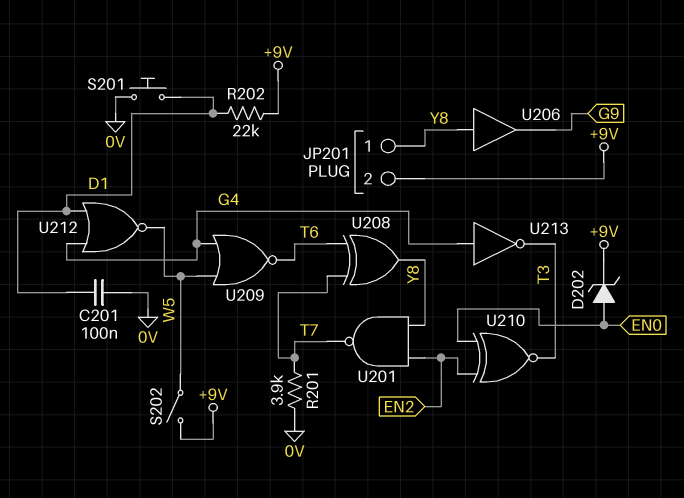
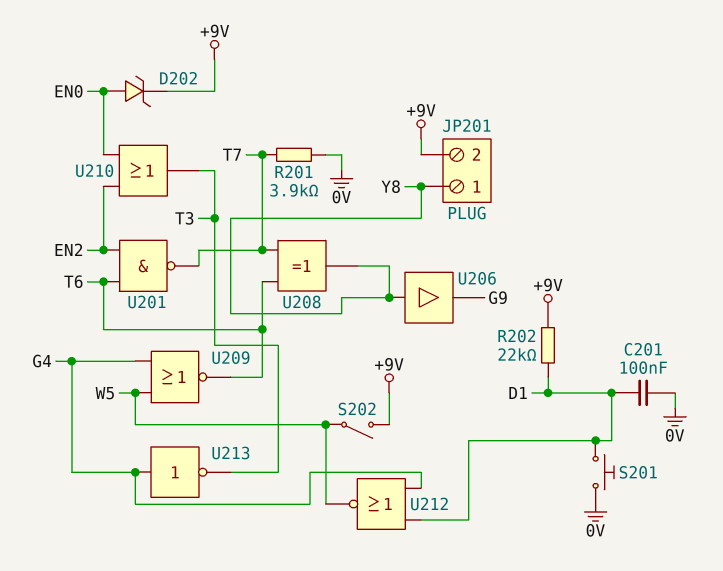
U201: NAND (in EN2, in Y8, out T7) -> NAND (in EN2, in T6, out T7)
U210: XNOR (in EN0, in EN2, out T3) -> OR (in EN0, in EN2, out T3)

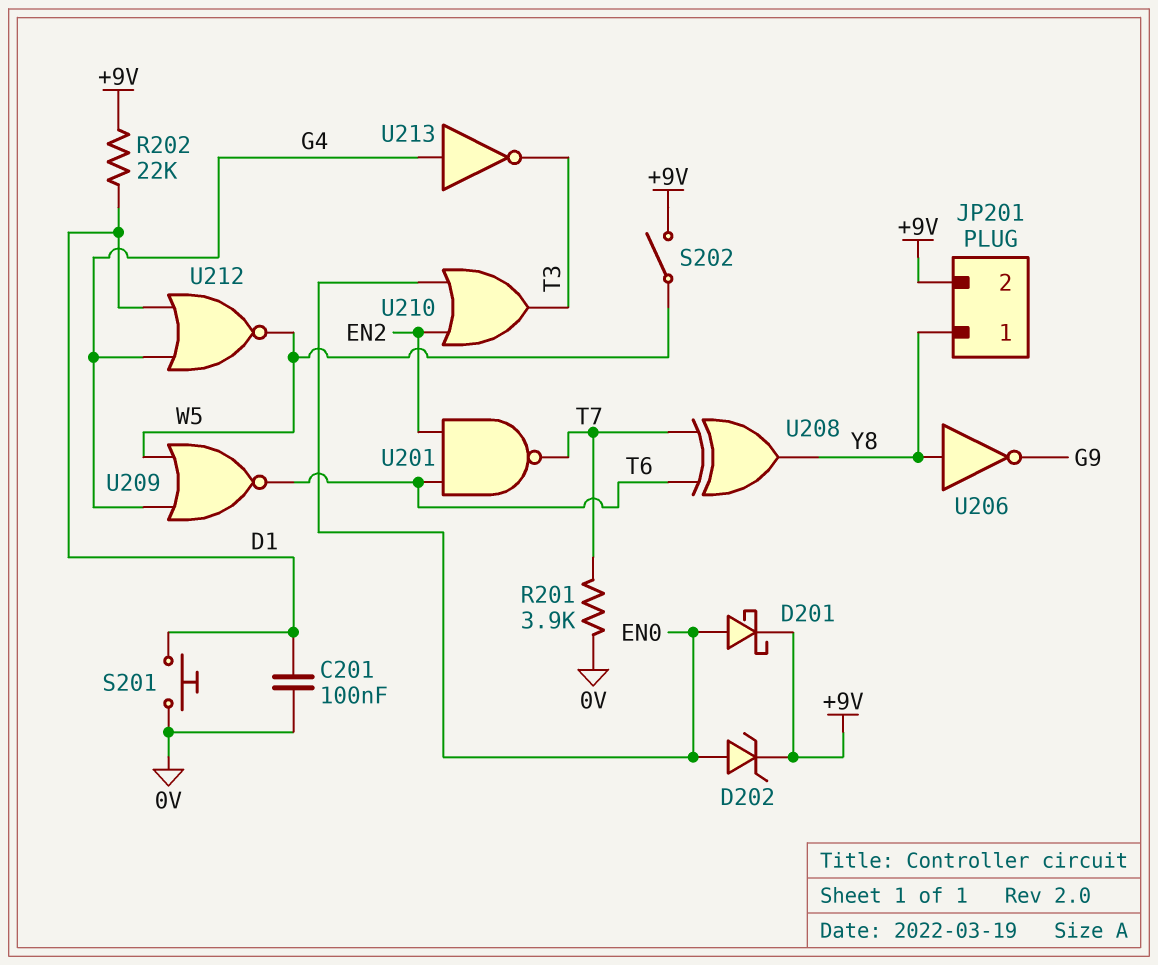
D201: none -> schottky (A EN0, K +9V)
U206: buffer (in Y8, out G9) -> NOT (in Y8, out G9)

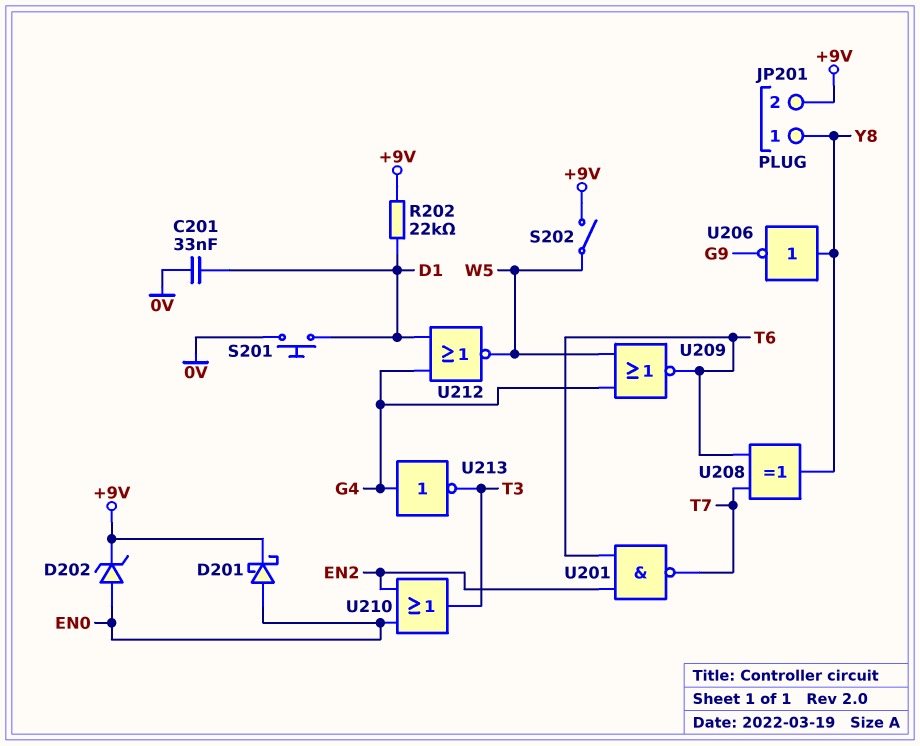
C201: 100nF (0V, D1) -> 33nF (0V, D1)
R201: 3.9k (0V, T7) -> none

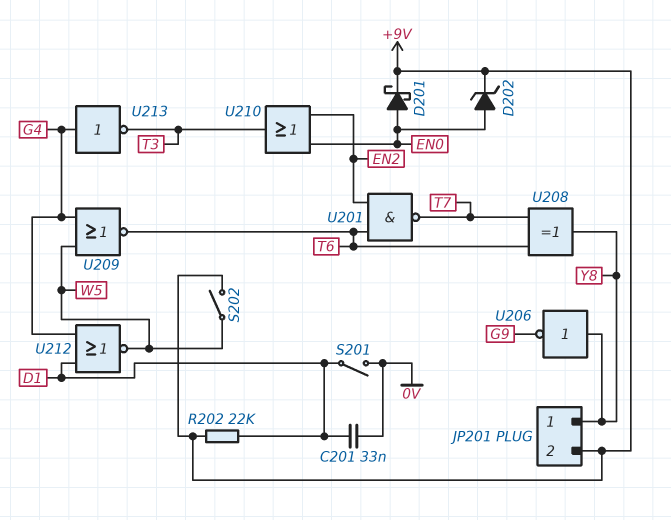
S201: button (0V, D1) -> switch (0V, D1)

